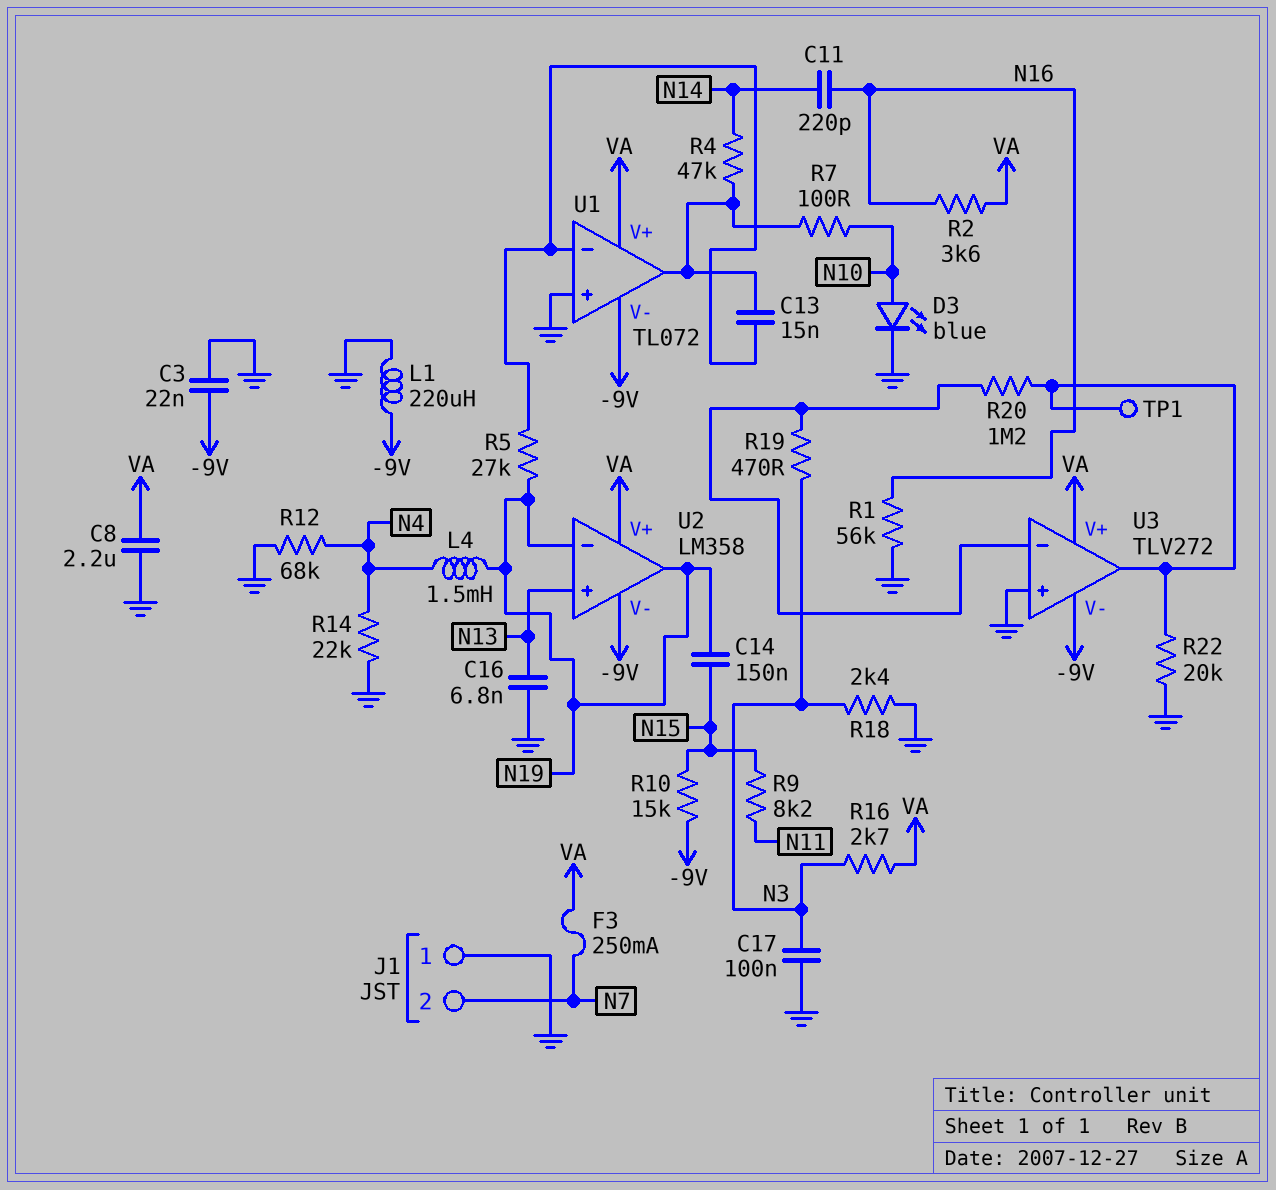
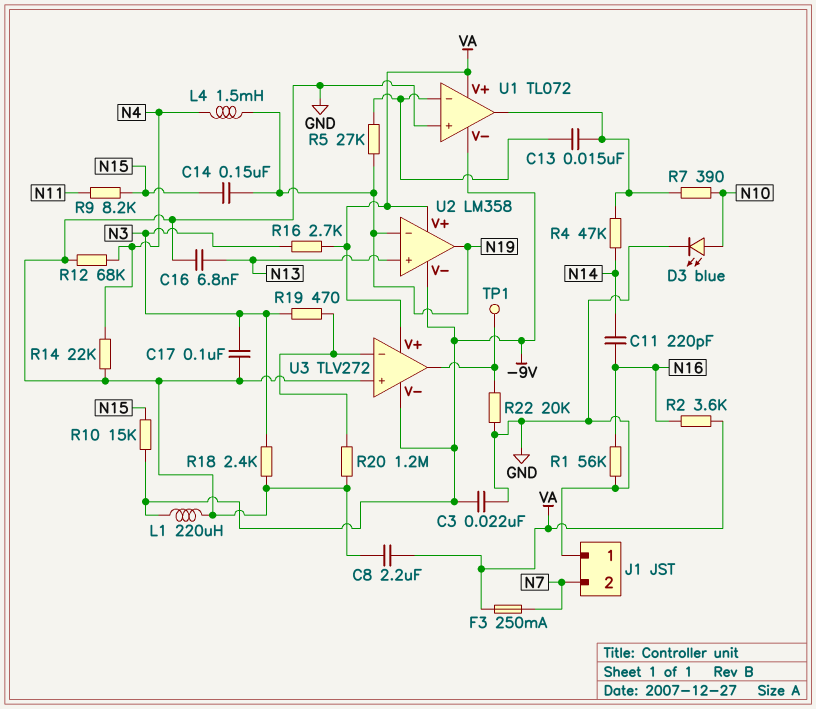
R7: 100 (N10, U1/out) -> 390 (N10, U1/out)
R20: 1.2M (U3/in-, U3/out) -> 1.2M (GND, U3/in-)

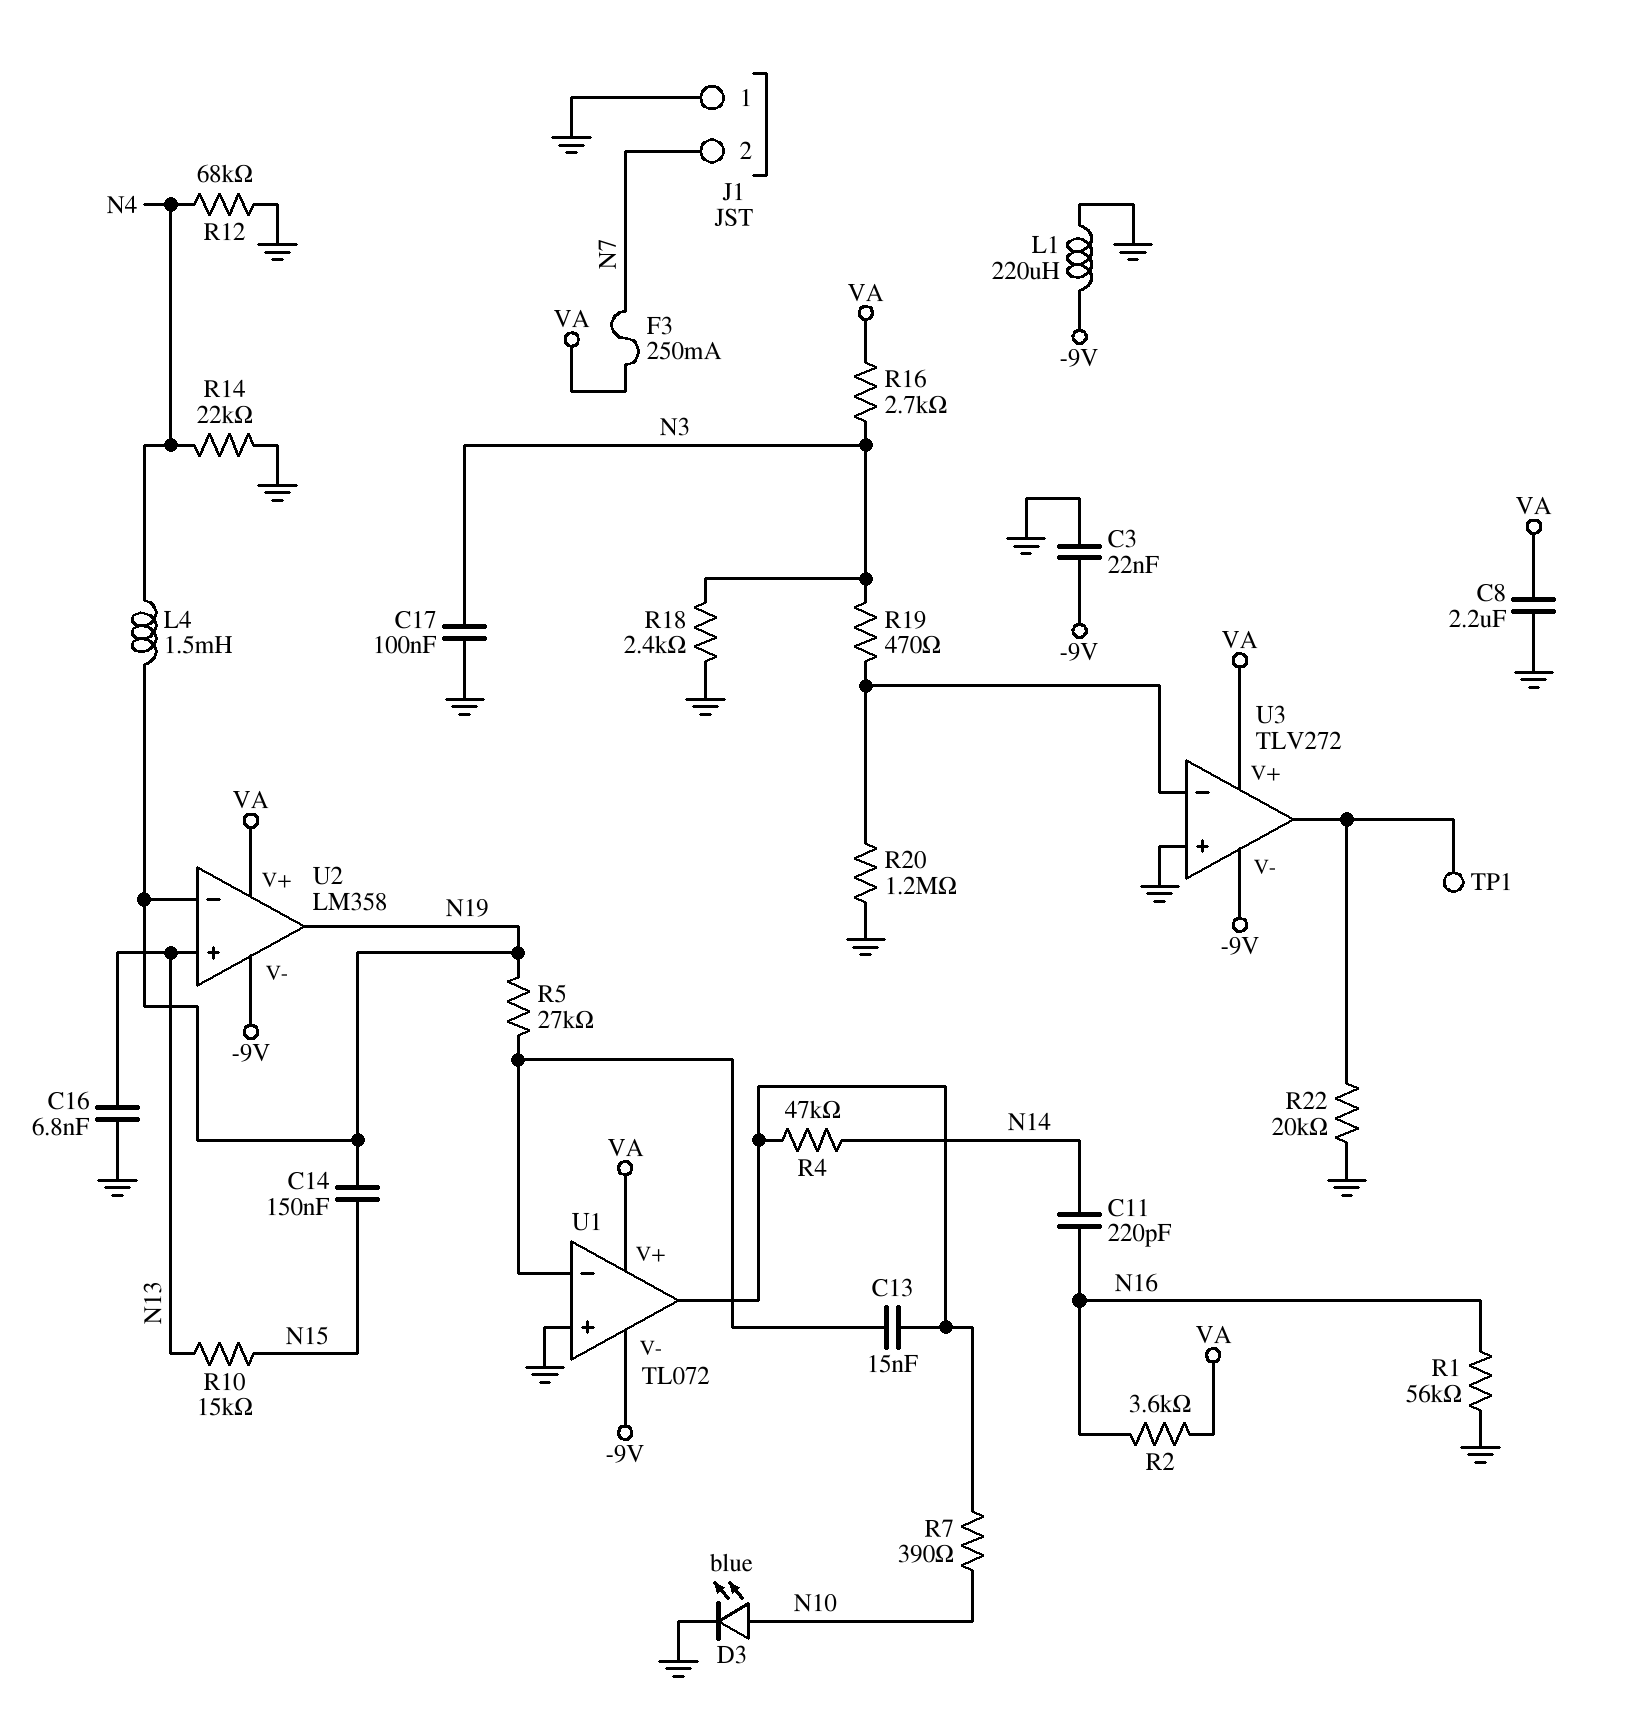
R9: 8.2k (N11, N15) -> none
R10: 15k (-9V, N15) -> 15k (N13, N15)

